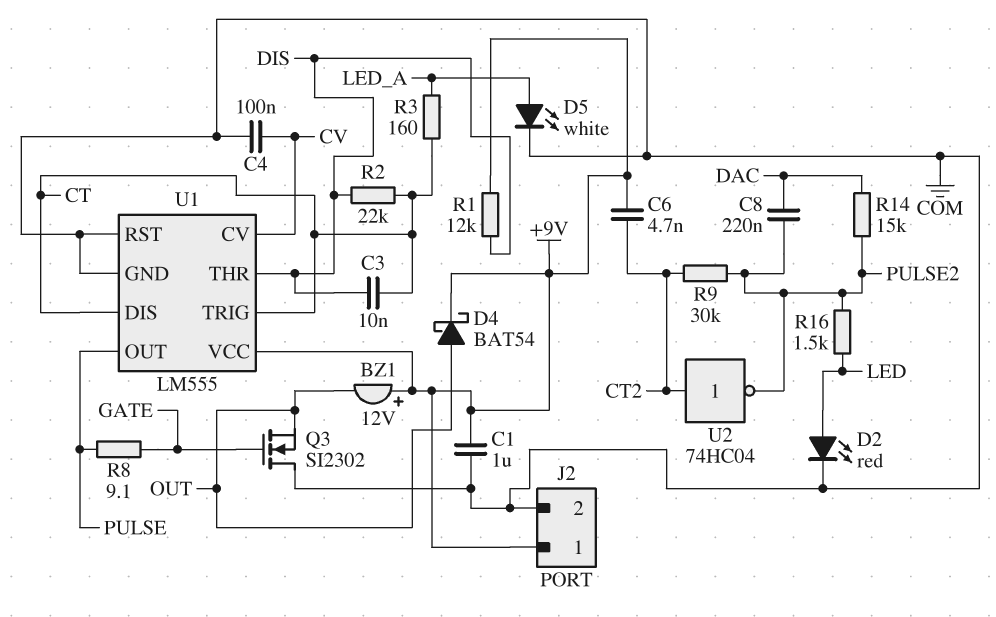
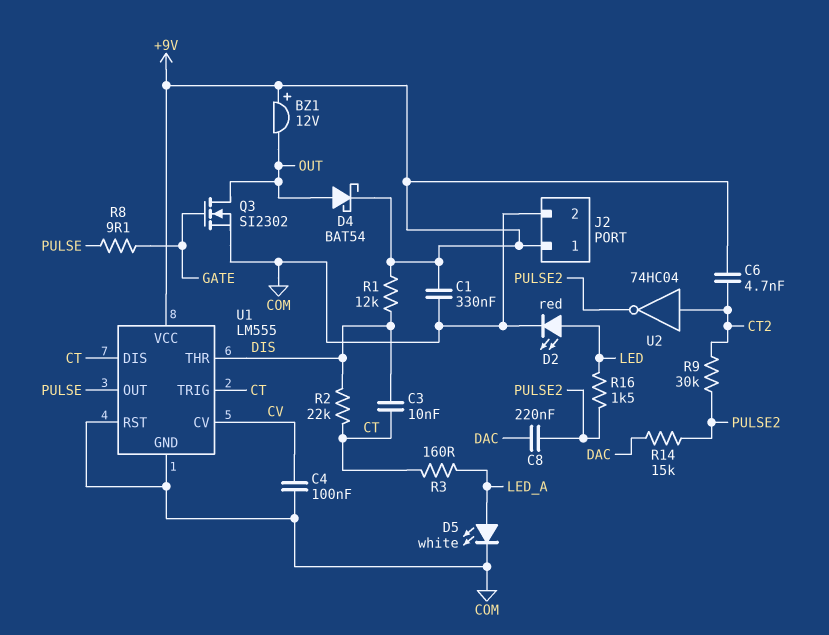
C1: 1uF (+9V, COM) -> 330nF (+9V, COM)
Q3: NMOS SI2302 (G GATE, D COM, S OUT) -> NMOS SI2302 (G GATE, D OUT, S COM)

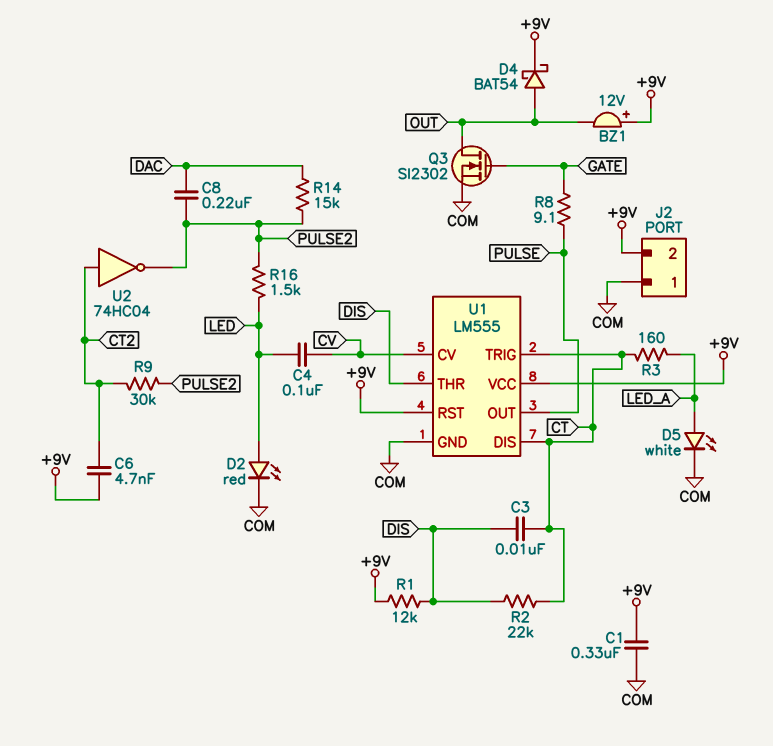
C4: 100nF (COM, CV) -> 100nF (CV, LED)
J2 pin 1: +9V -> COM
J2 pin 2: COM -> +9V
U1 pin RST: COM -> +9V

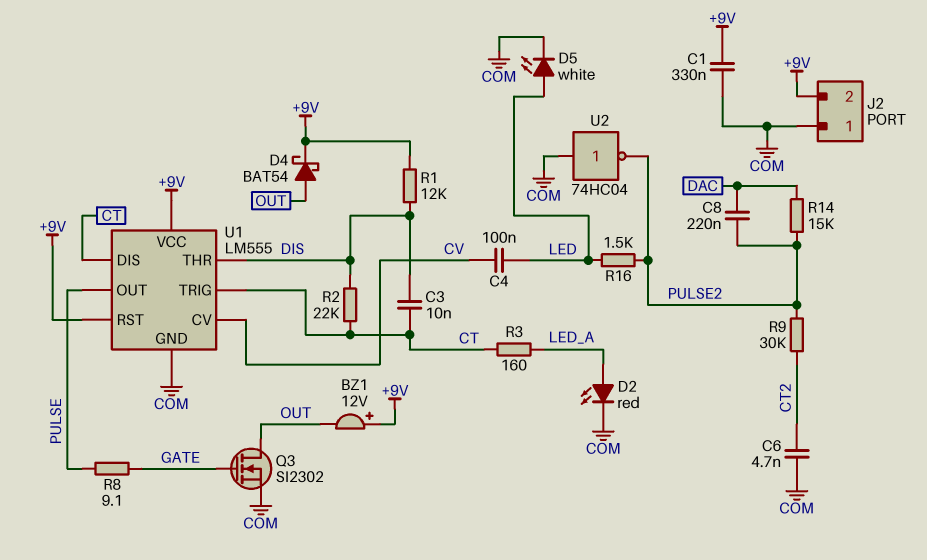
C6: 4.7nF (+9V, CT2) -> 4.7nF (COM, CT2)
D2: LED red (A LED, K COM) -> LED red (A LED_A, K COM)
D5: LED white (A LED_A, K COM) -> LED white (A LED, K COM)
U2: NOT 74HC04 (in CT2, out PULSE2) -> NOT 74HC04 (in COM, out PULSE2)

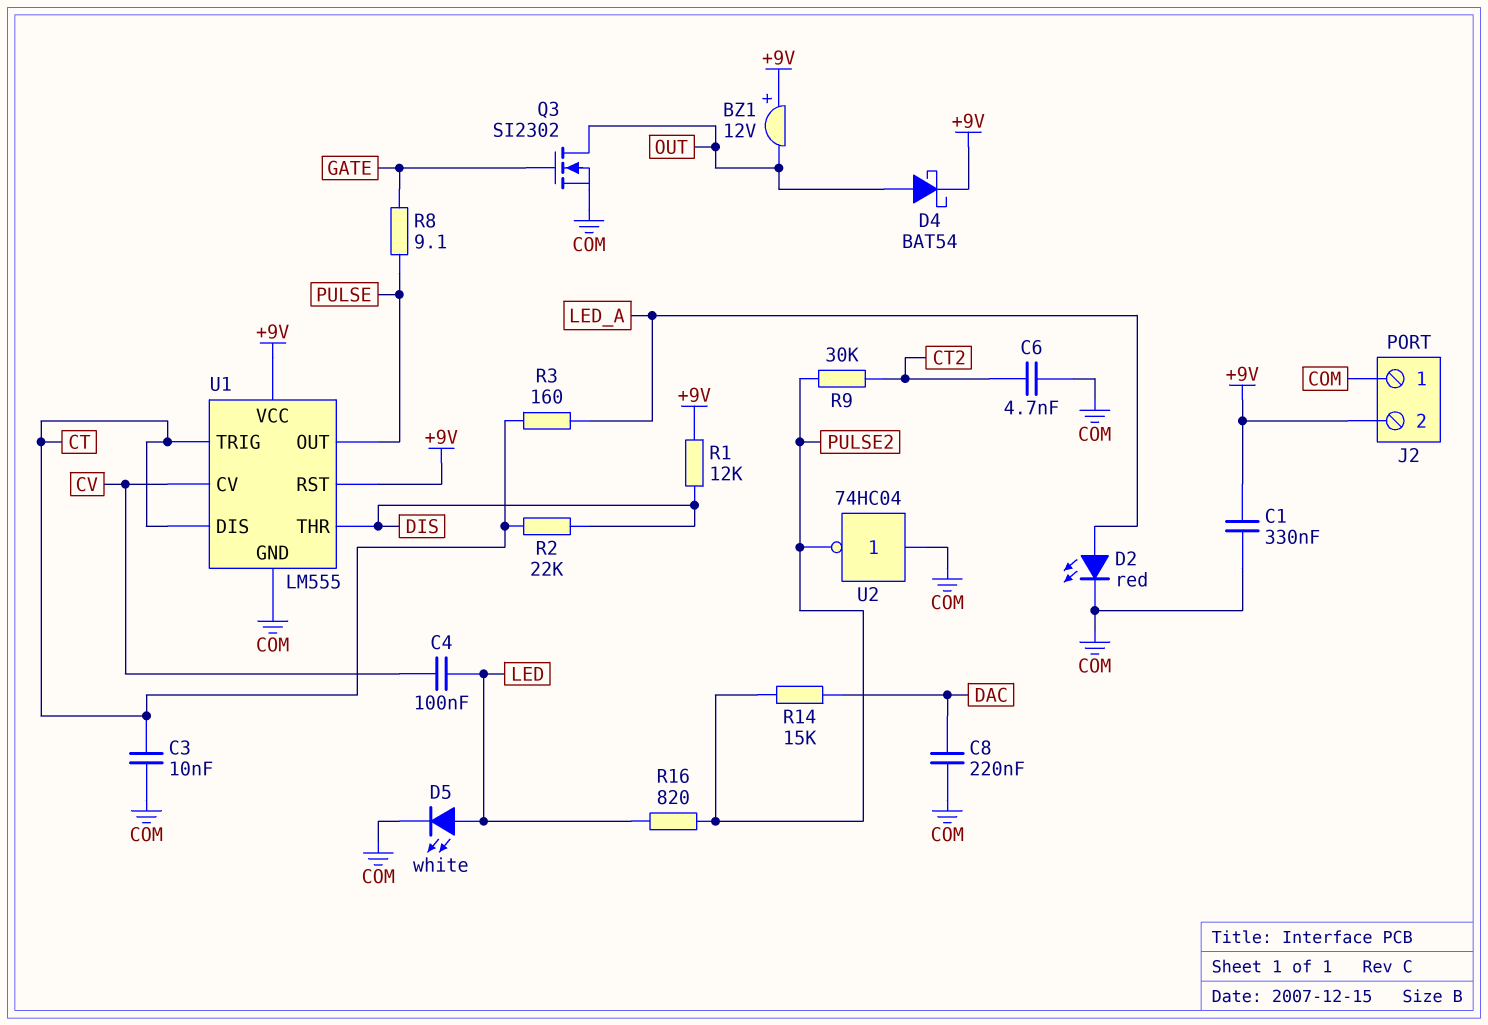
C3: 10nF (CT, DIS) -> 10nF (COM, CT)
C8: 220nF (DAC, PULSE2) -> 220nF (COM, DAC)
R16: 1.5k (LED, PULSE2) -> 820 (LED, PULSE2)

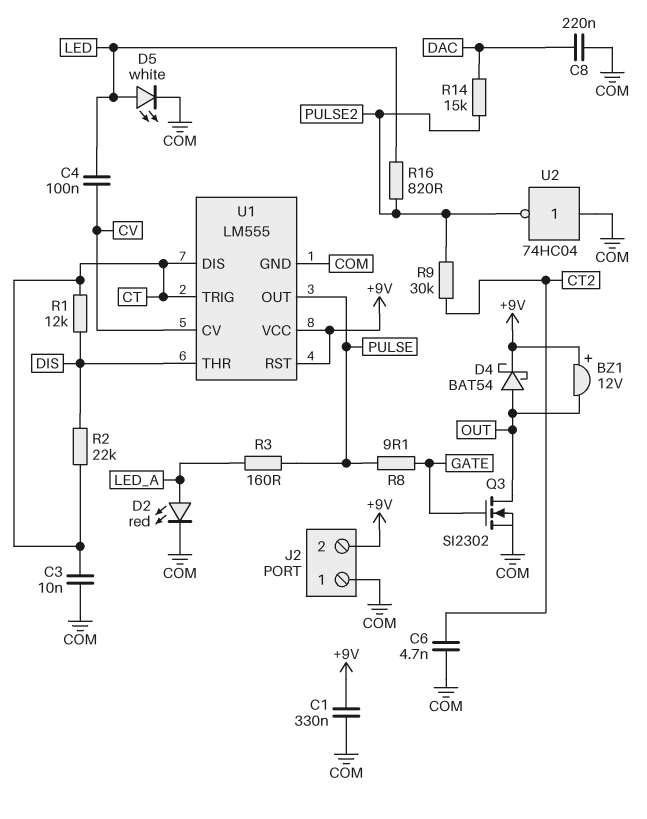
R1: 12k (+9V, DIS) -> 12k (CT, DIS)
R3: 160 (CT, LED_A) -> 160 (LED_A, PULSE)

